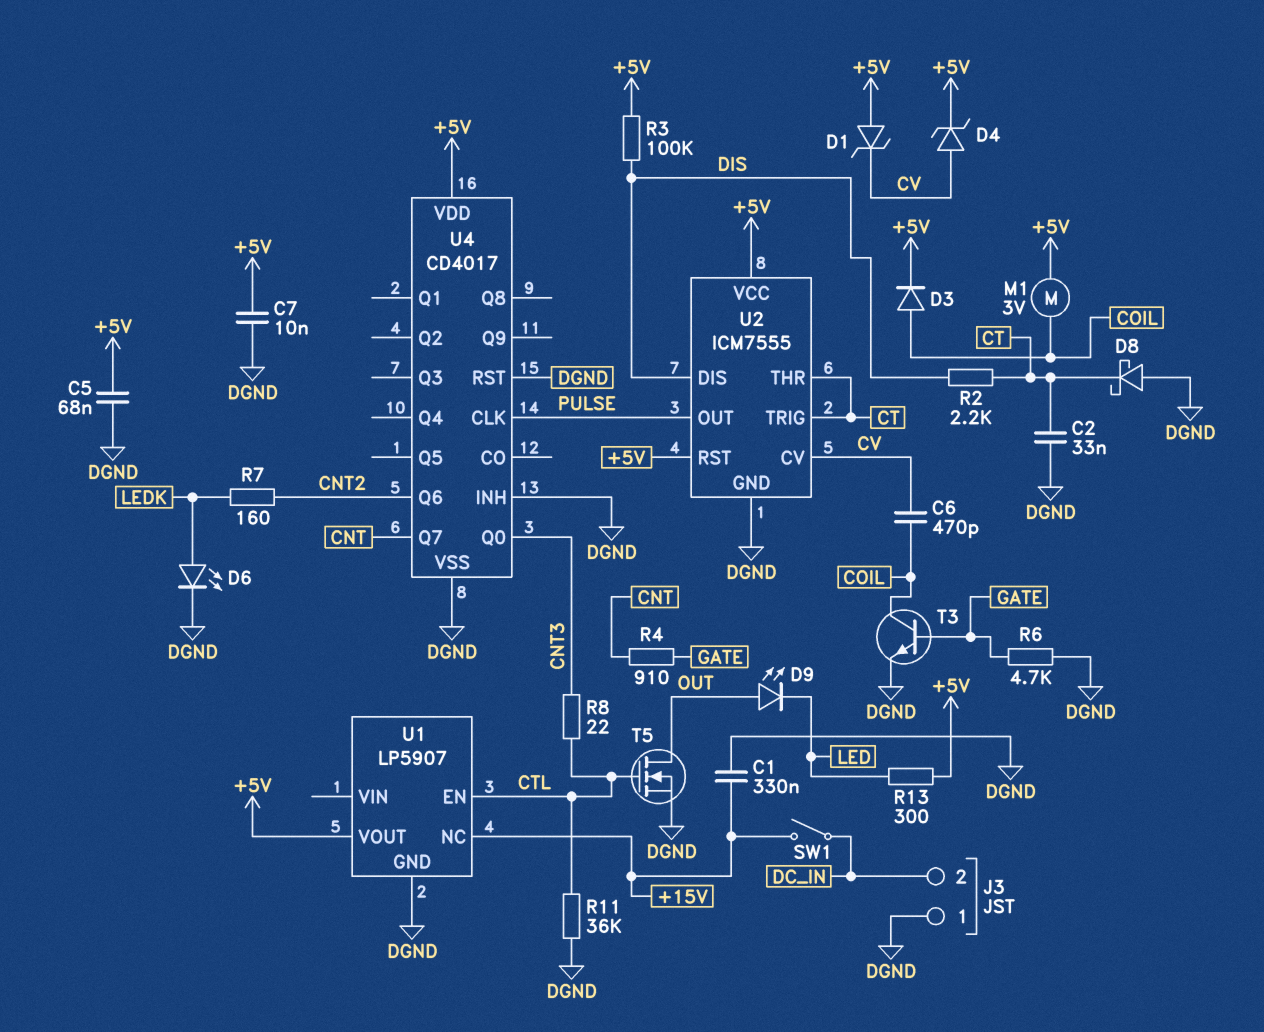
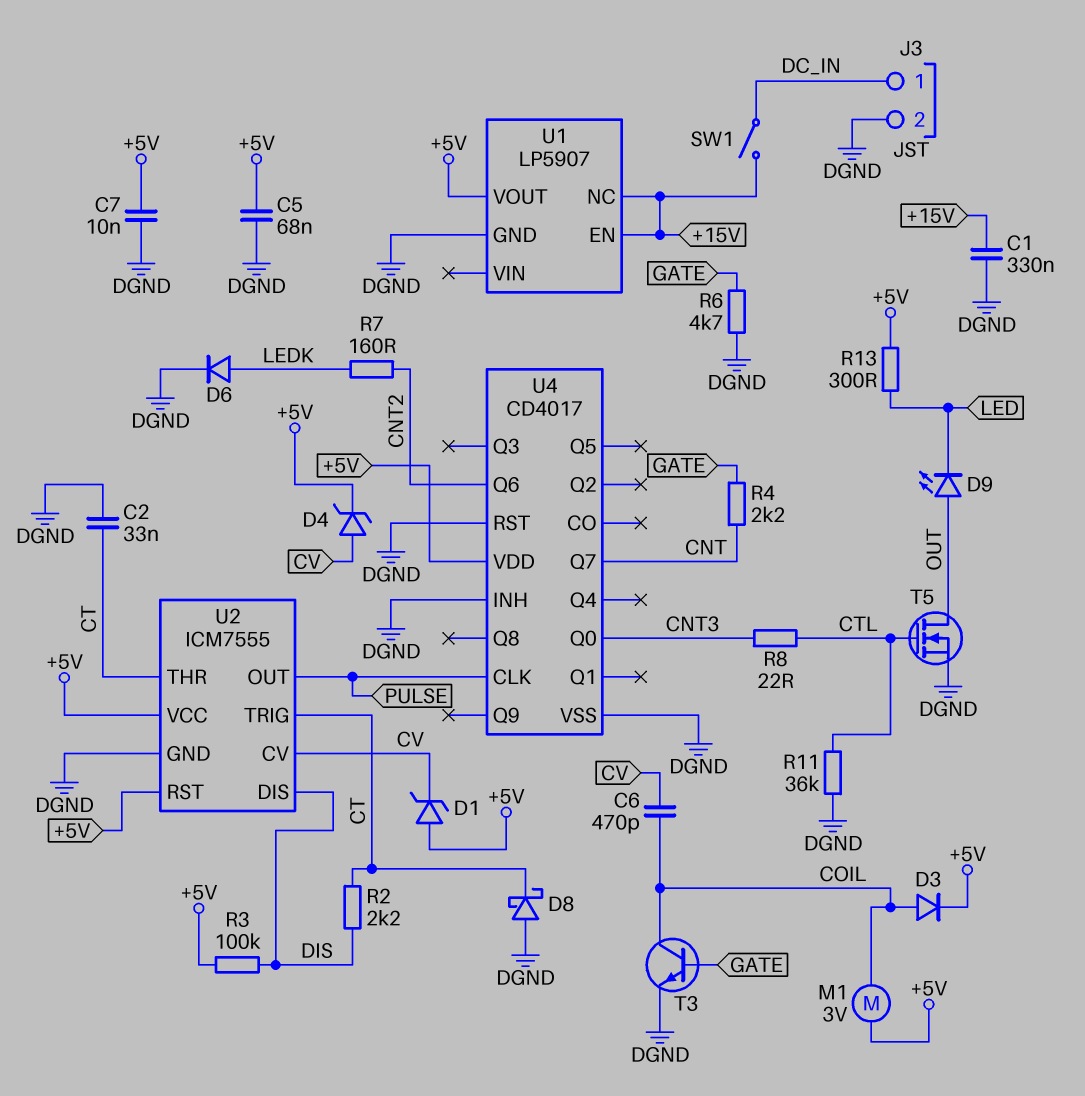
D6: LED (A LEDK, K DGND) -> diode (A LEDK, K DGND)
J3 pin 1: DGND -> DC_IN
J3 pin 2: DC_IN -> DGND
R4: 910 (CNT, GATE) -> 2.2k (CNT, GATE)
U1 pin EN: CTL -> +15V

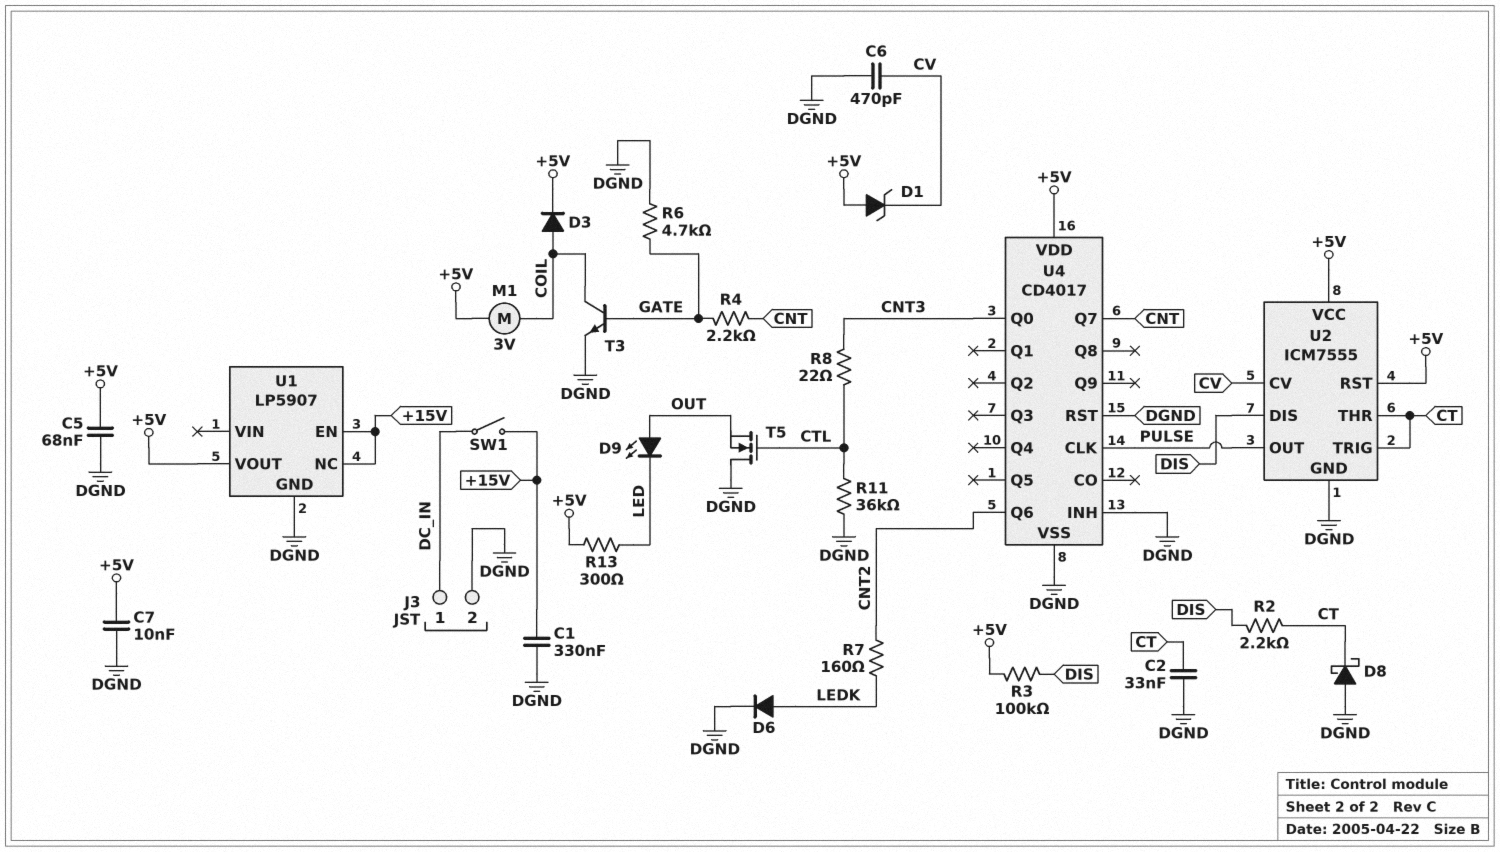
C6: 470pF (COIL, CV) -> 470pF (CV, DGND)
D4: zener (A CV, K +5V) -> none
T5: NMOS (G CTL, D OUT, S DGND) -> NMOS (G CTL, D DGND, S OUT)

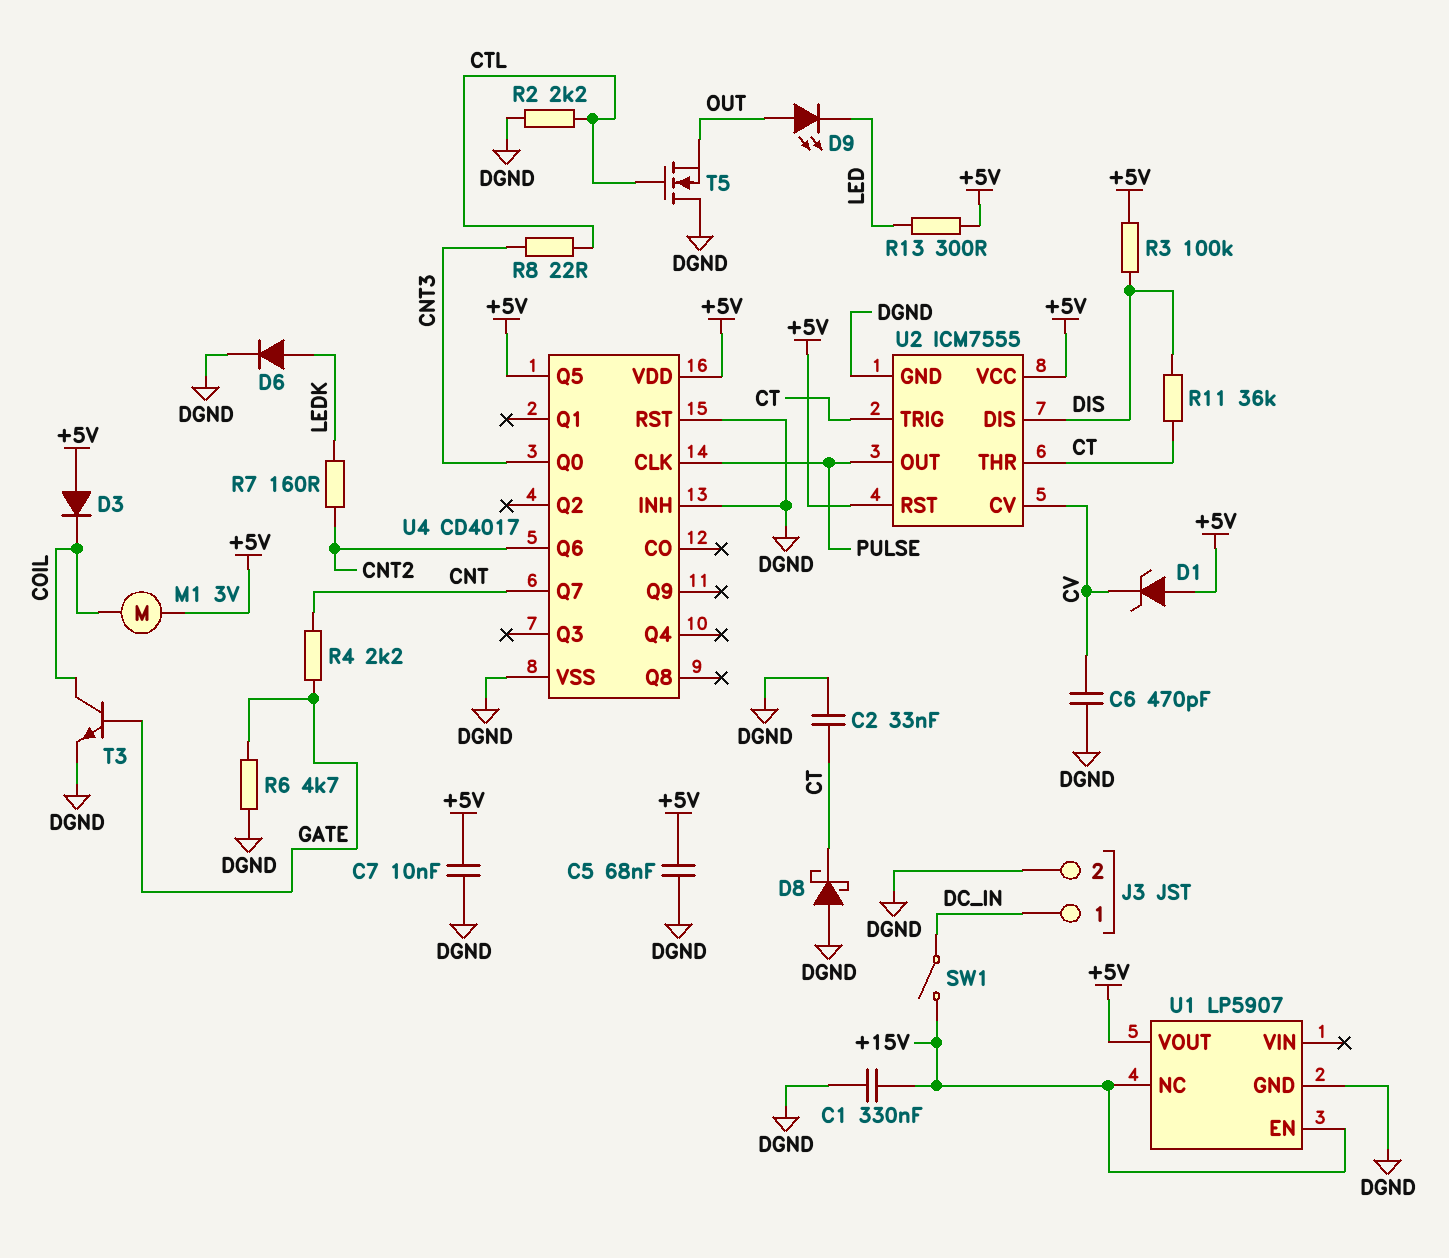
D3: diode (A COIL, K +5V) -> diode (A +5V, K COIL)
R2: 2.2k (CT, DIS) -> 2.2k (CTL, DGND)
R11: 36k (CTL, DGND) -> 36k (CT, DIS)
U4 pin Q5: none -> +5V

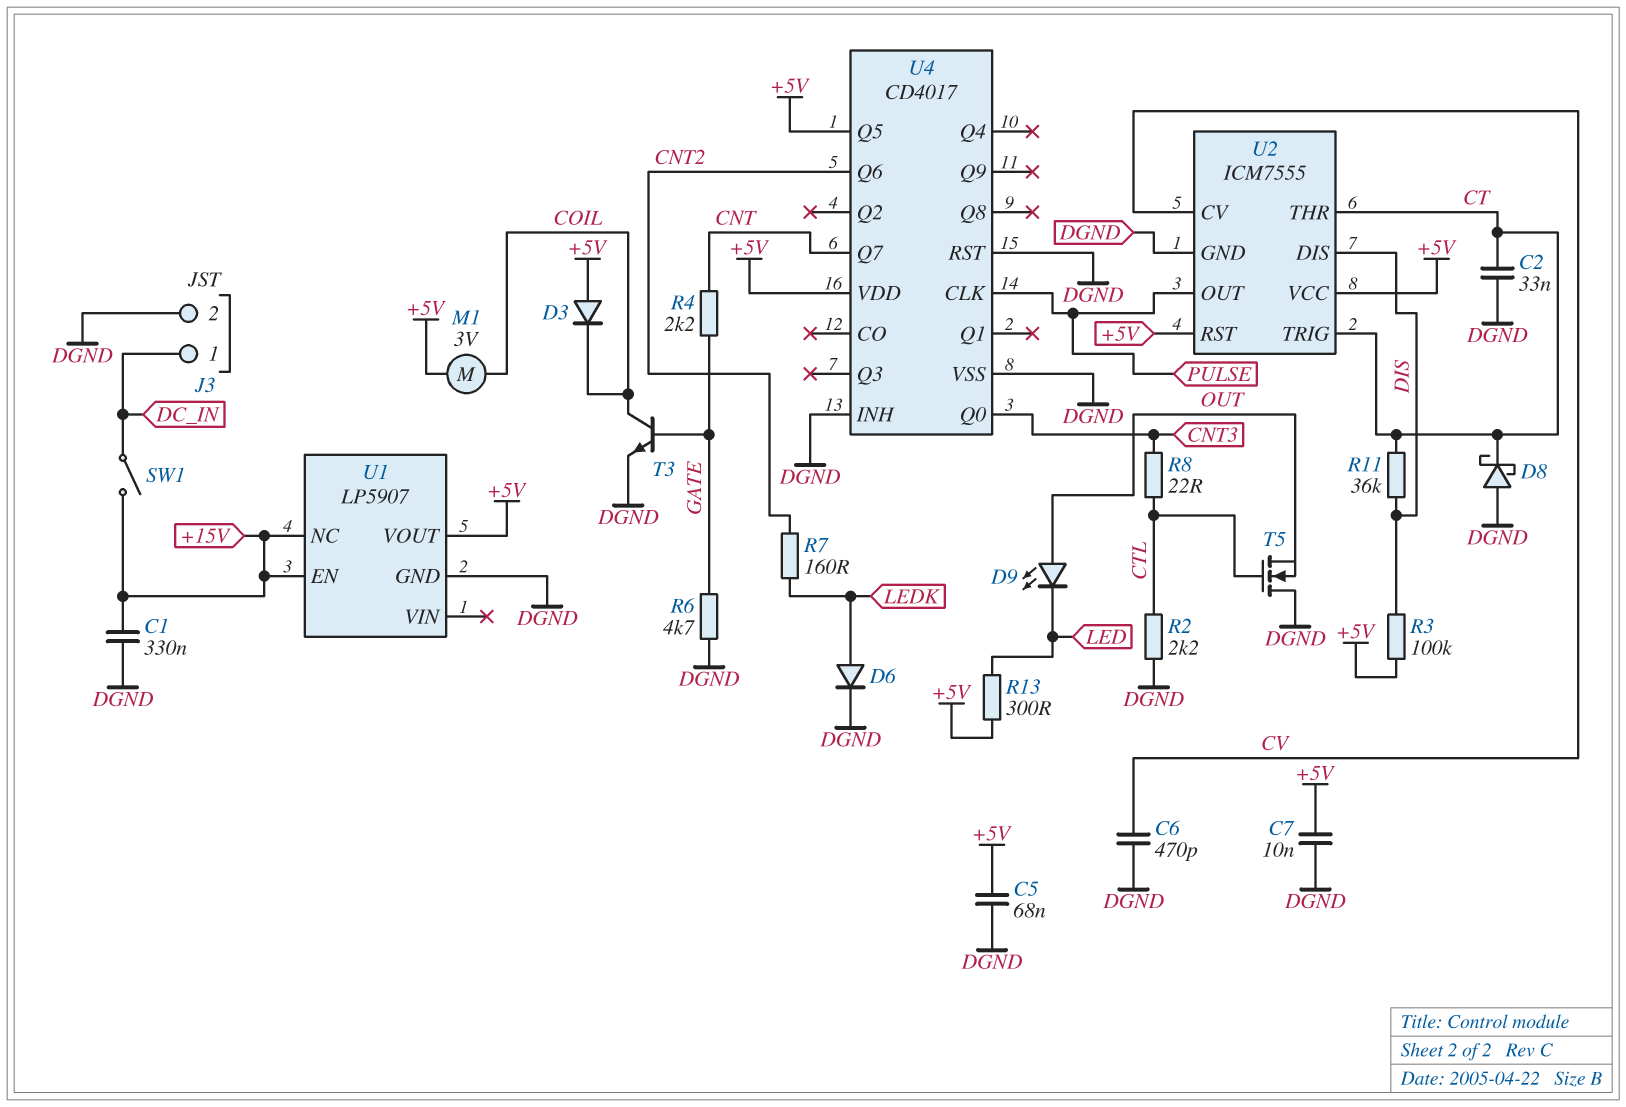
D1: zener (A +5V, K CV) -> none

